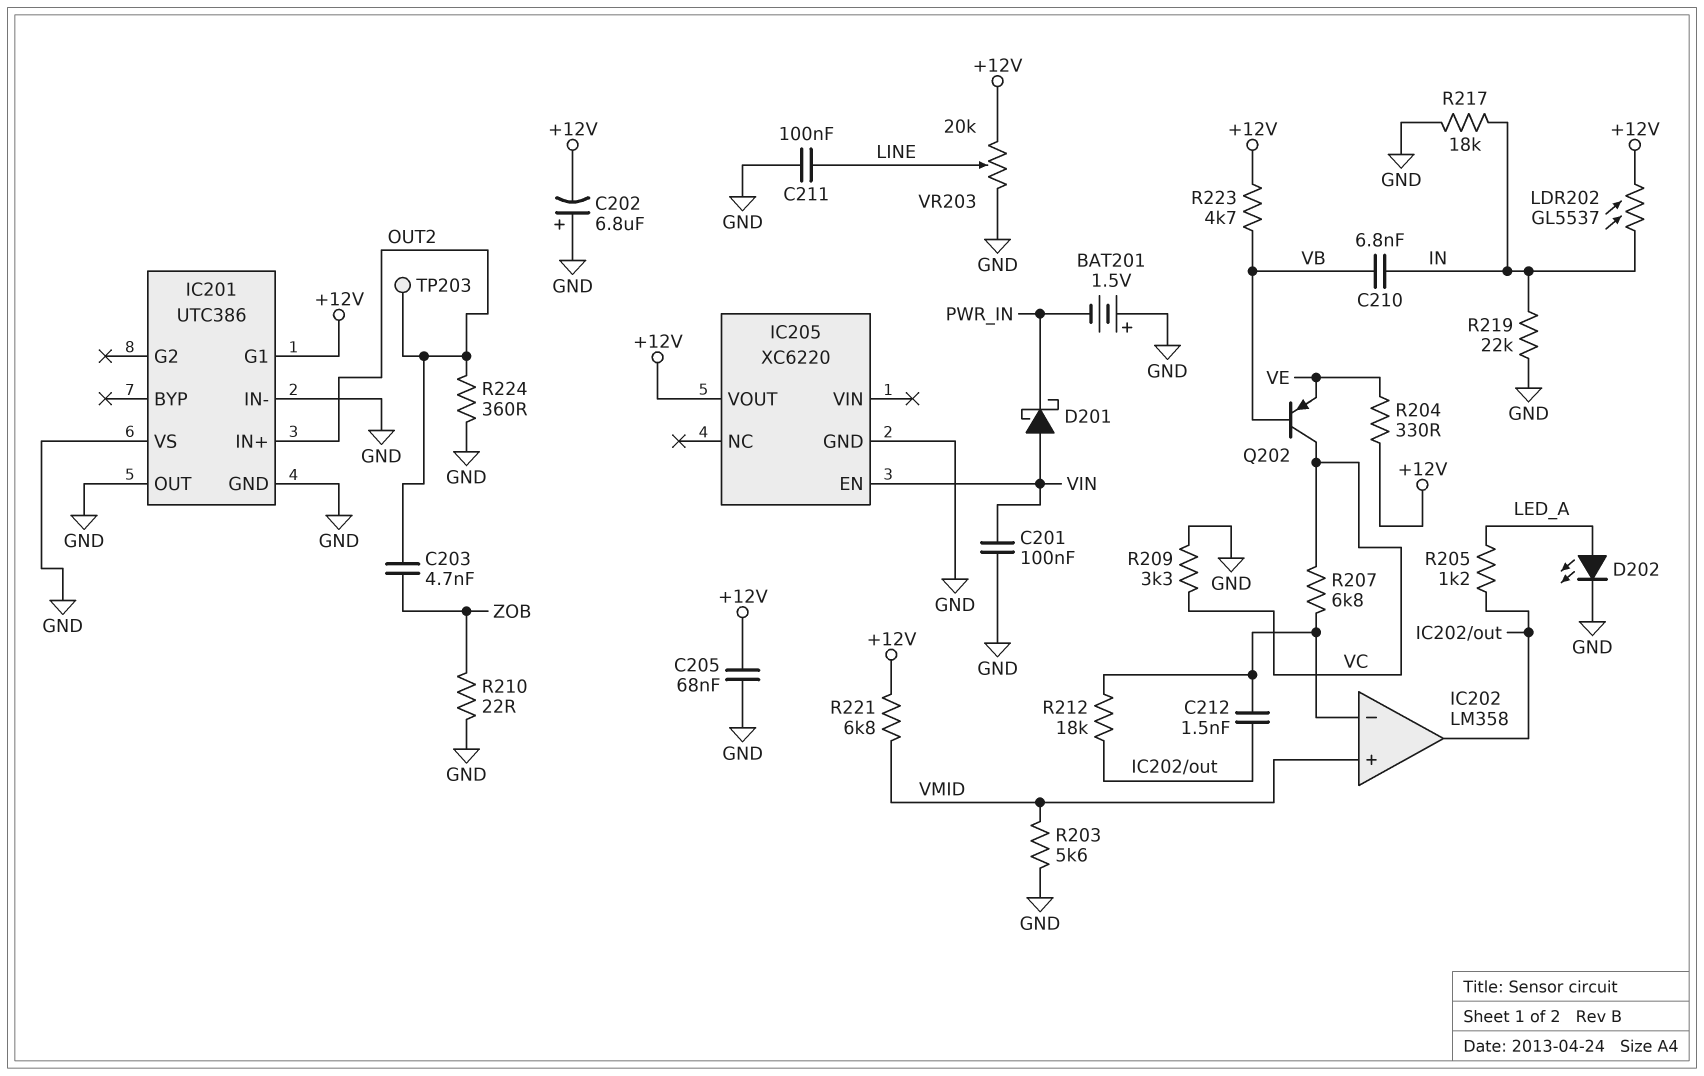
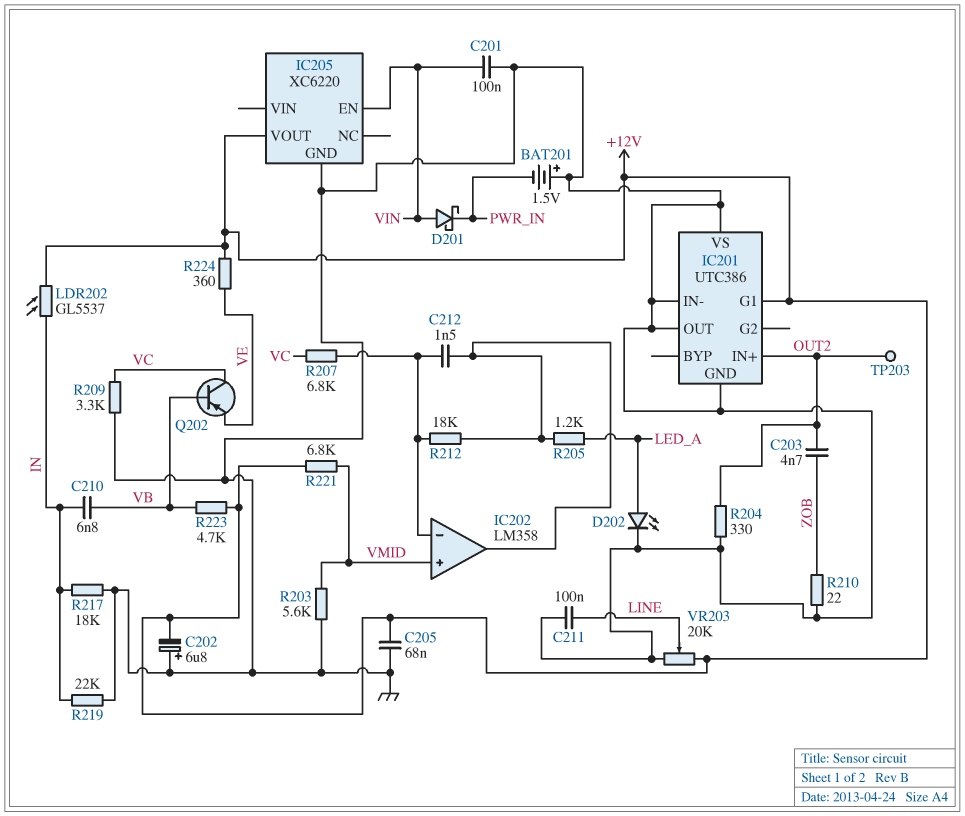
R204: 330 (+12V, VE) -> 330 (GND, OUT2)
R224: 360 (GND, OUT2) -> 360 (+12V, VE)

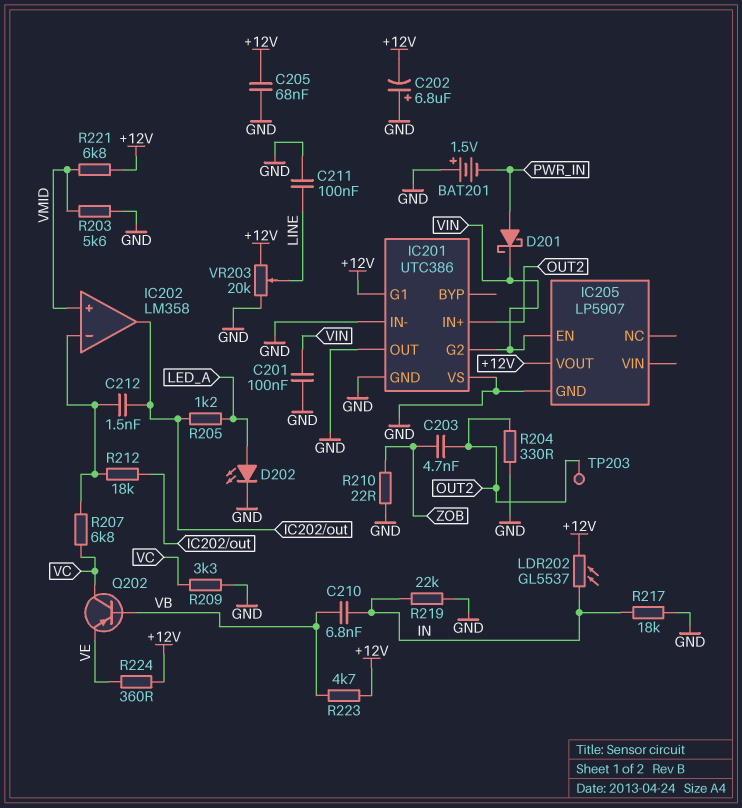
D201: schottky (A VIN, K PWR_IN) -> schottky (A PWR_IN, K VIN)
IC201 pin G2: none -> VIN
IC205: XC6220 -> LP5907

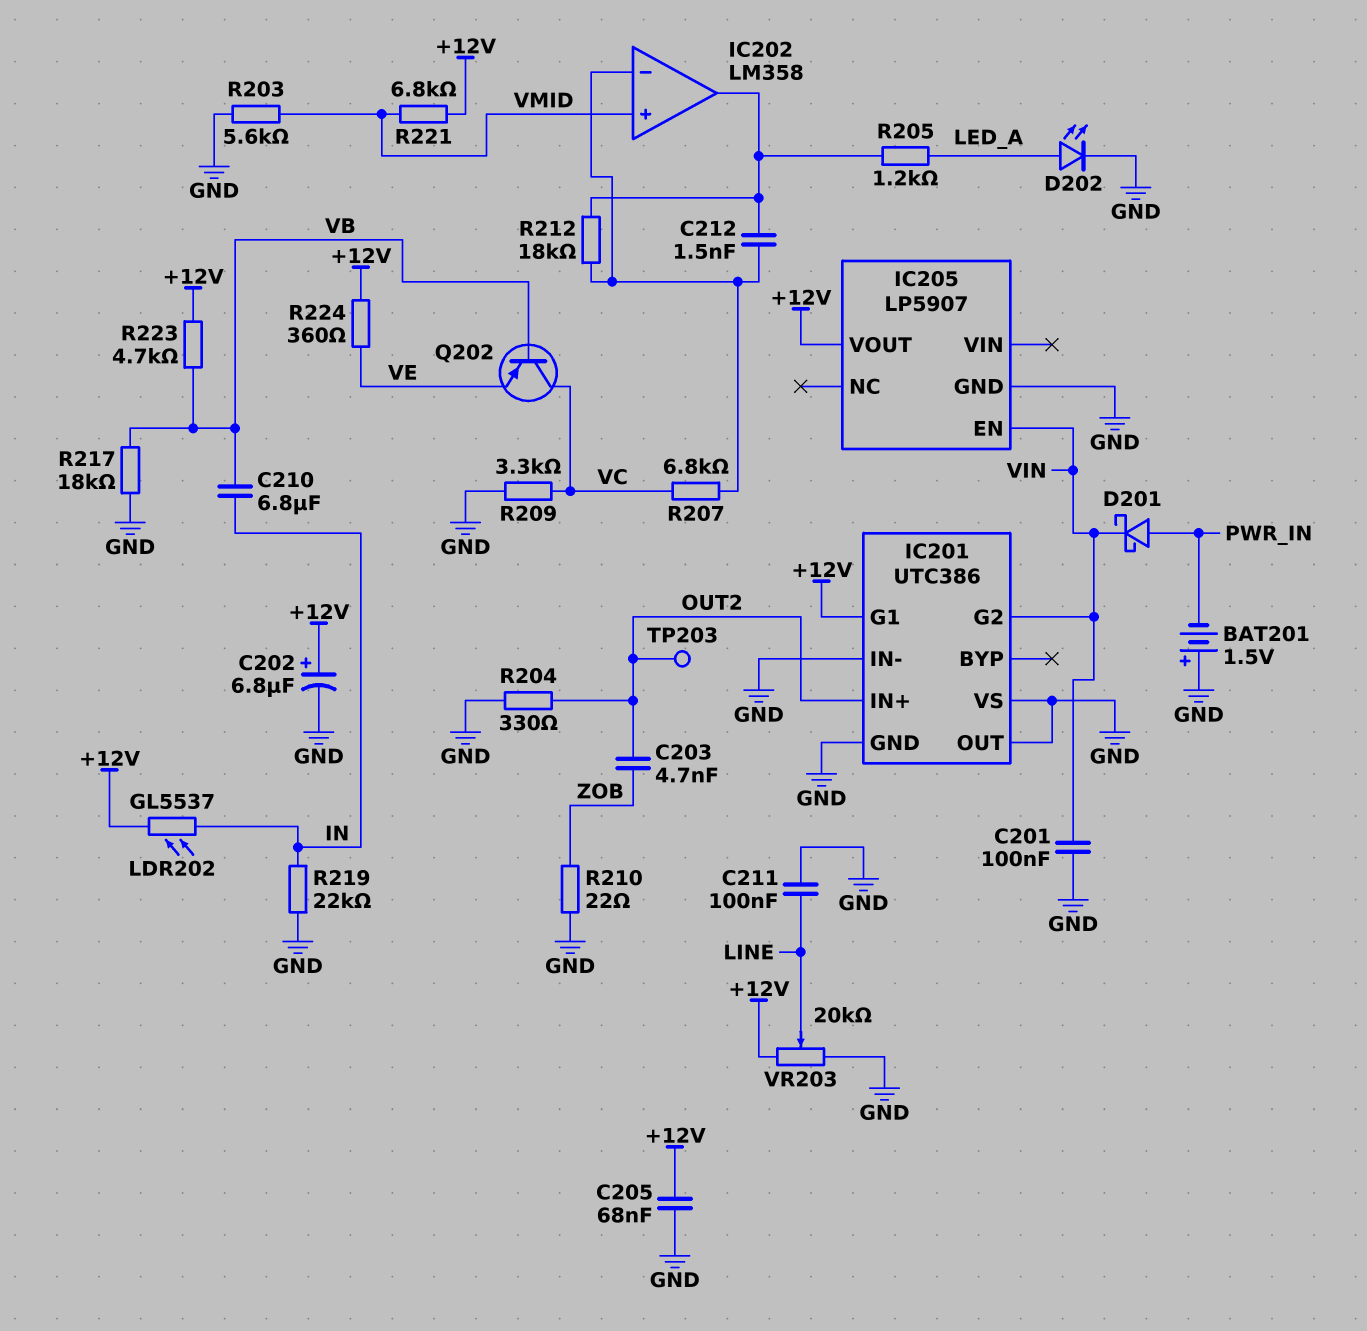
C202: 6.8uF (plus GND, minus +12V) -> 6.8uF (plus +12V, minus GND)
C210: 6.8nF (IN, VB) -> 6.8uF (IN, VB)
R217: 18k (GND, IN) -> 18k (GND, VB)

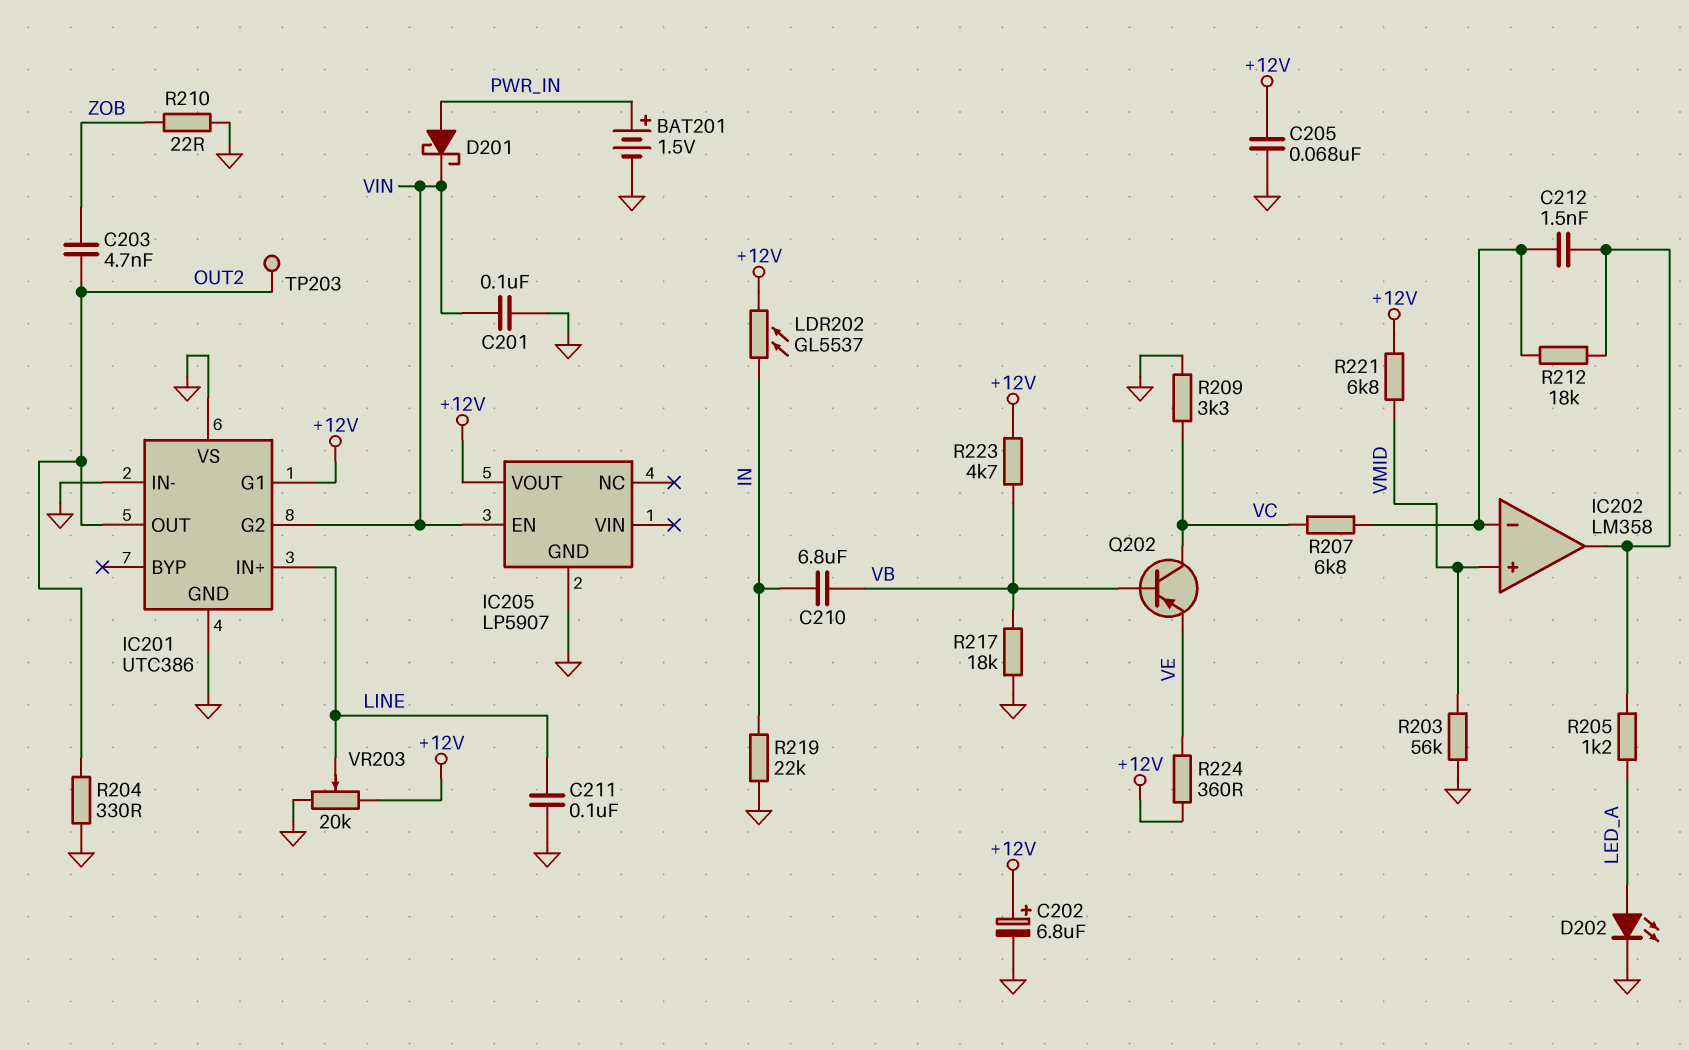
BAT201: 1.5V (plus GND, minus PWR_IN) -> 1.5V (plus PWR_IN, minus GND)
IC201 pin IN+: OUT2 -> LINE
IC201 pin OUT: GND -> OUT2
R203: 5.6k (GND, VMID) -> 56k (GND, VMID)

